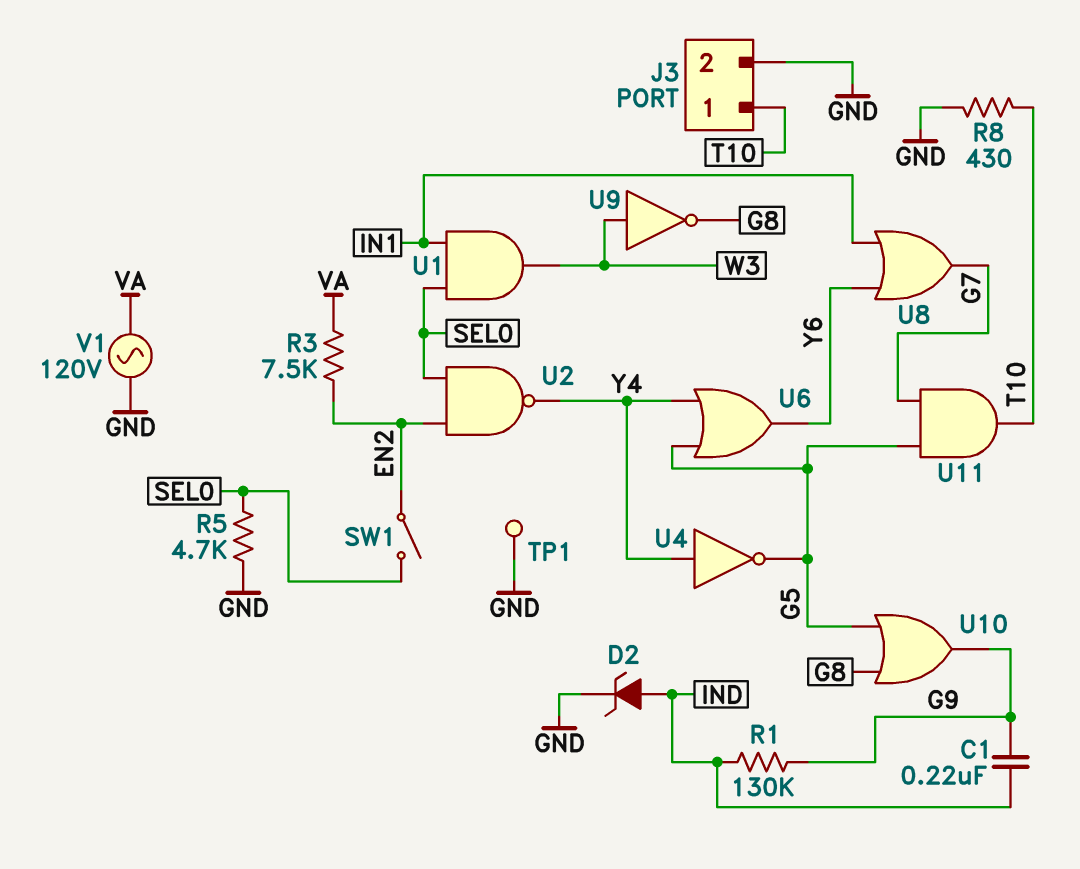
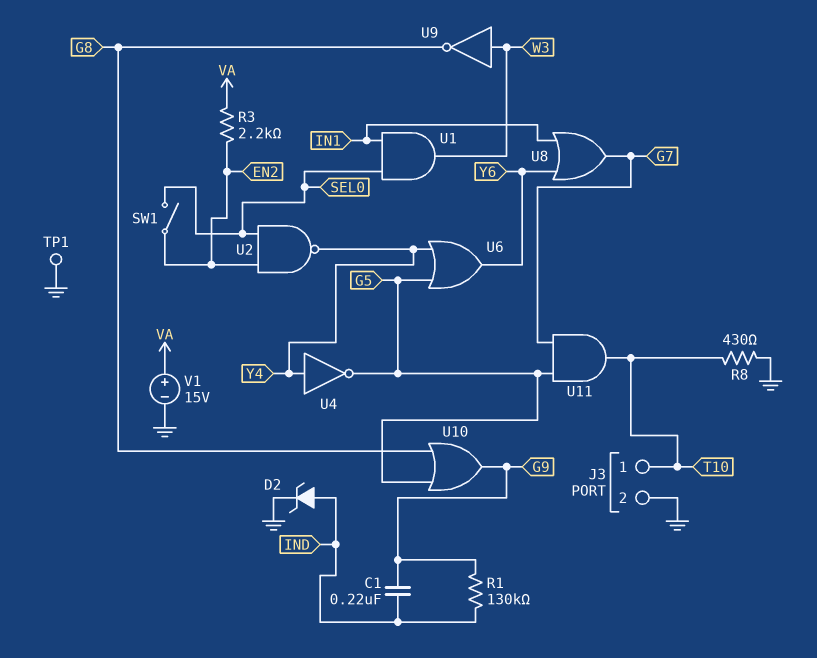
R3: 7.5k (EN2, VA) -> 2.2k (EN2, VA)
R5: 4.7k (GND, SEL0) -> none
V1: AC 120V (GND, VA) -> 15V (plus VA, minus GND)

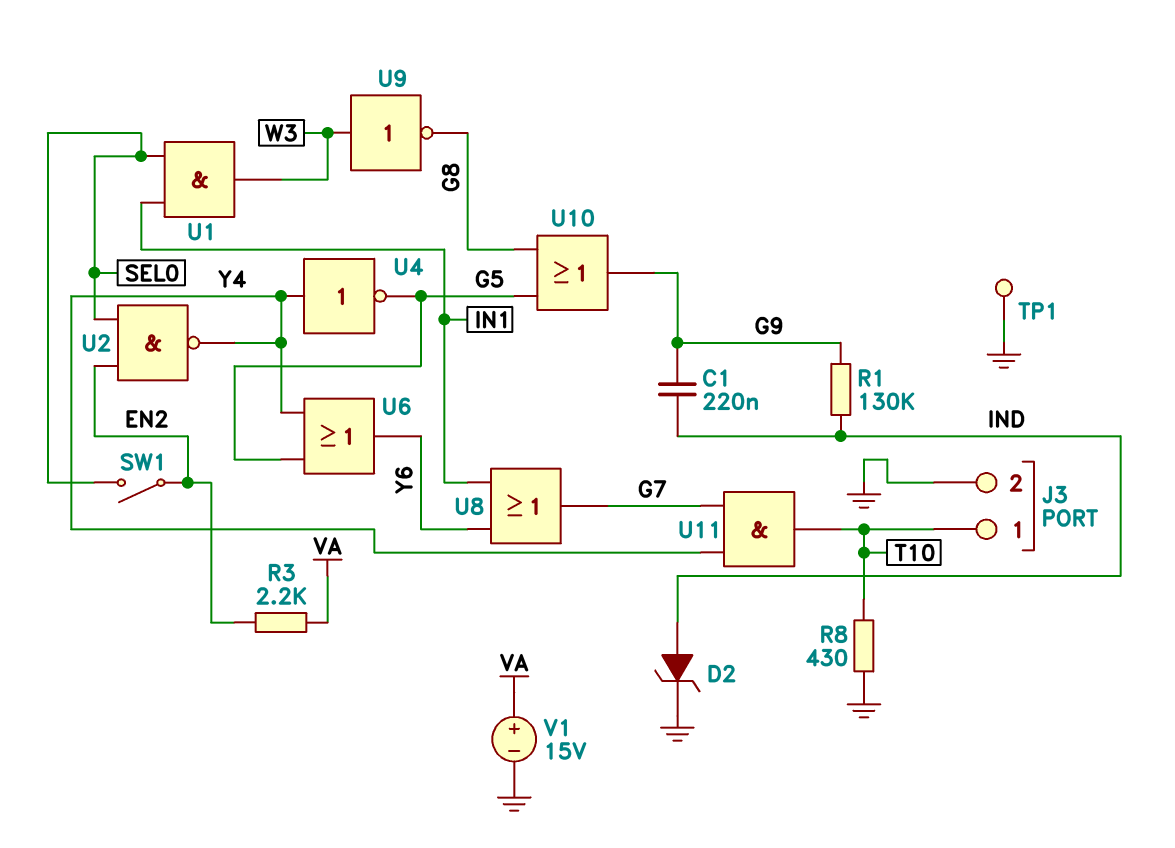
U11: AND (in G5, in G7, out T10) -> AND (in G7, in Y4, out T10)

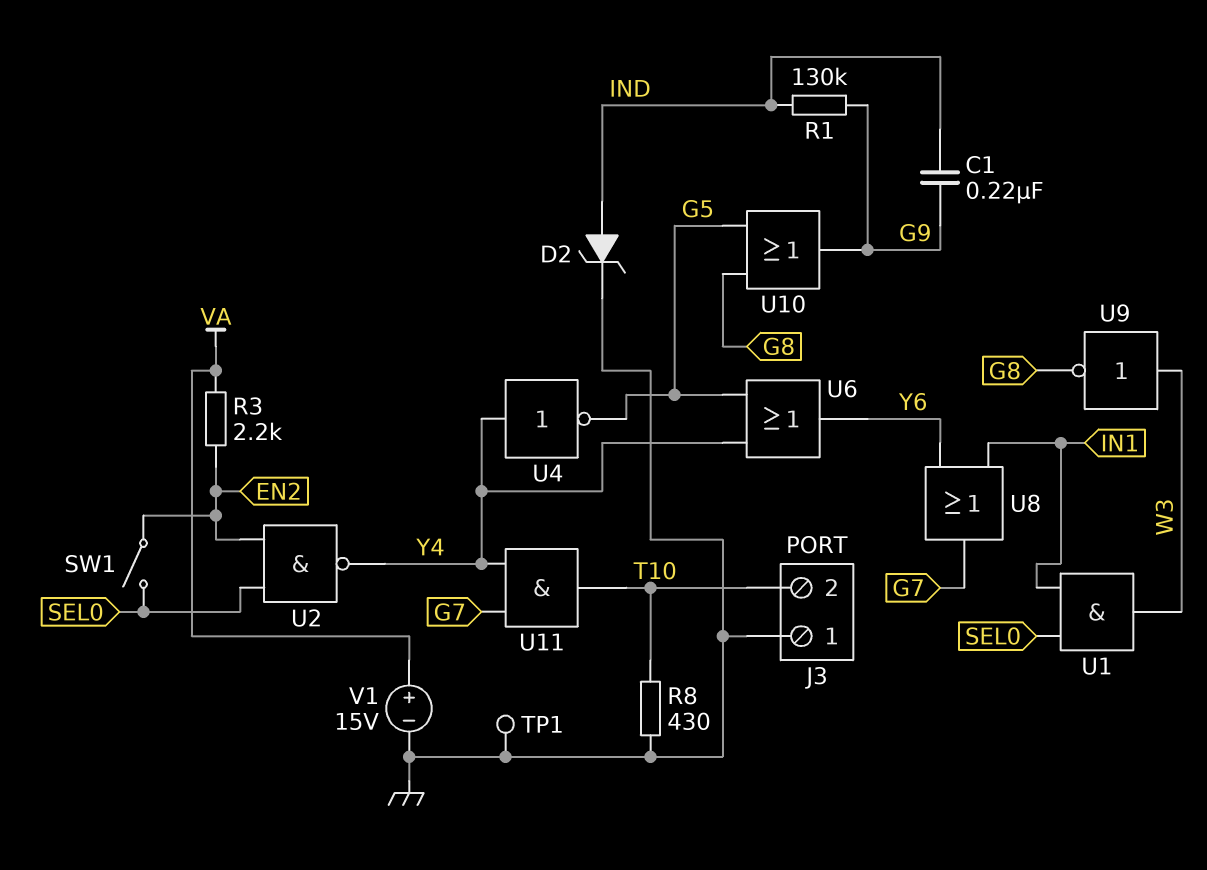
J3 pin 1: T10 -> GND
J3 pin 2: GND -> T10

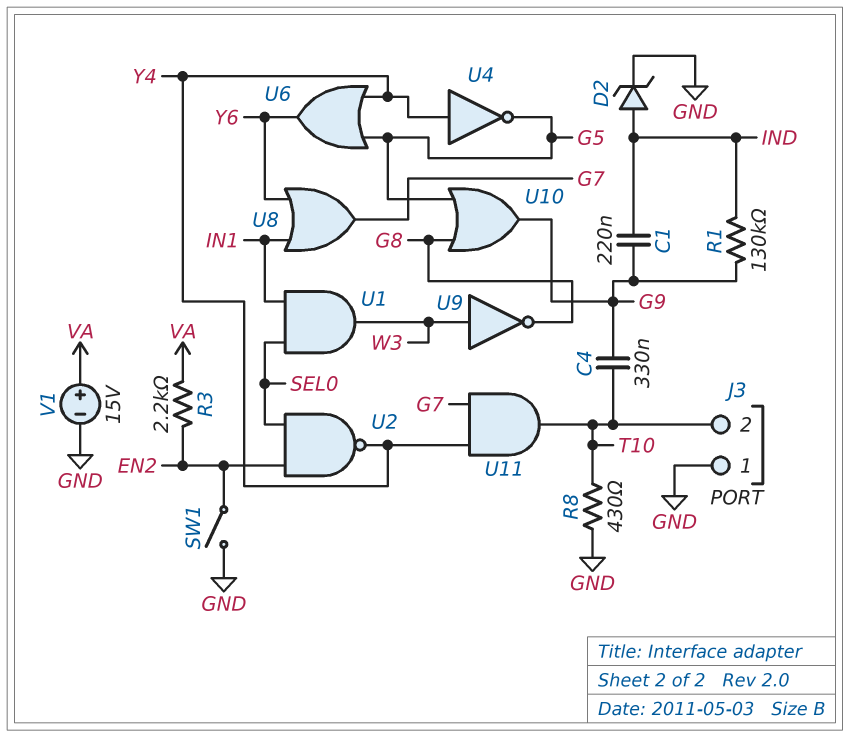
C4: none -> 330nF (G9, T10)
SW1: switch (EN2, SEL0) -> switch (EN2, GND)
TP1: test point (GND) -> none

